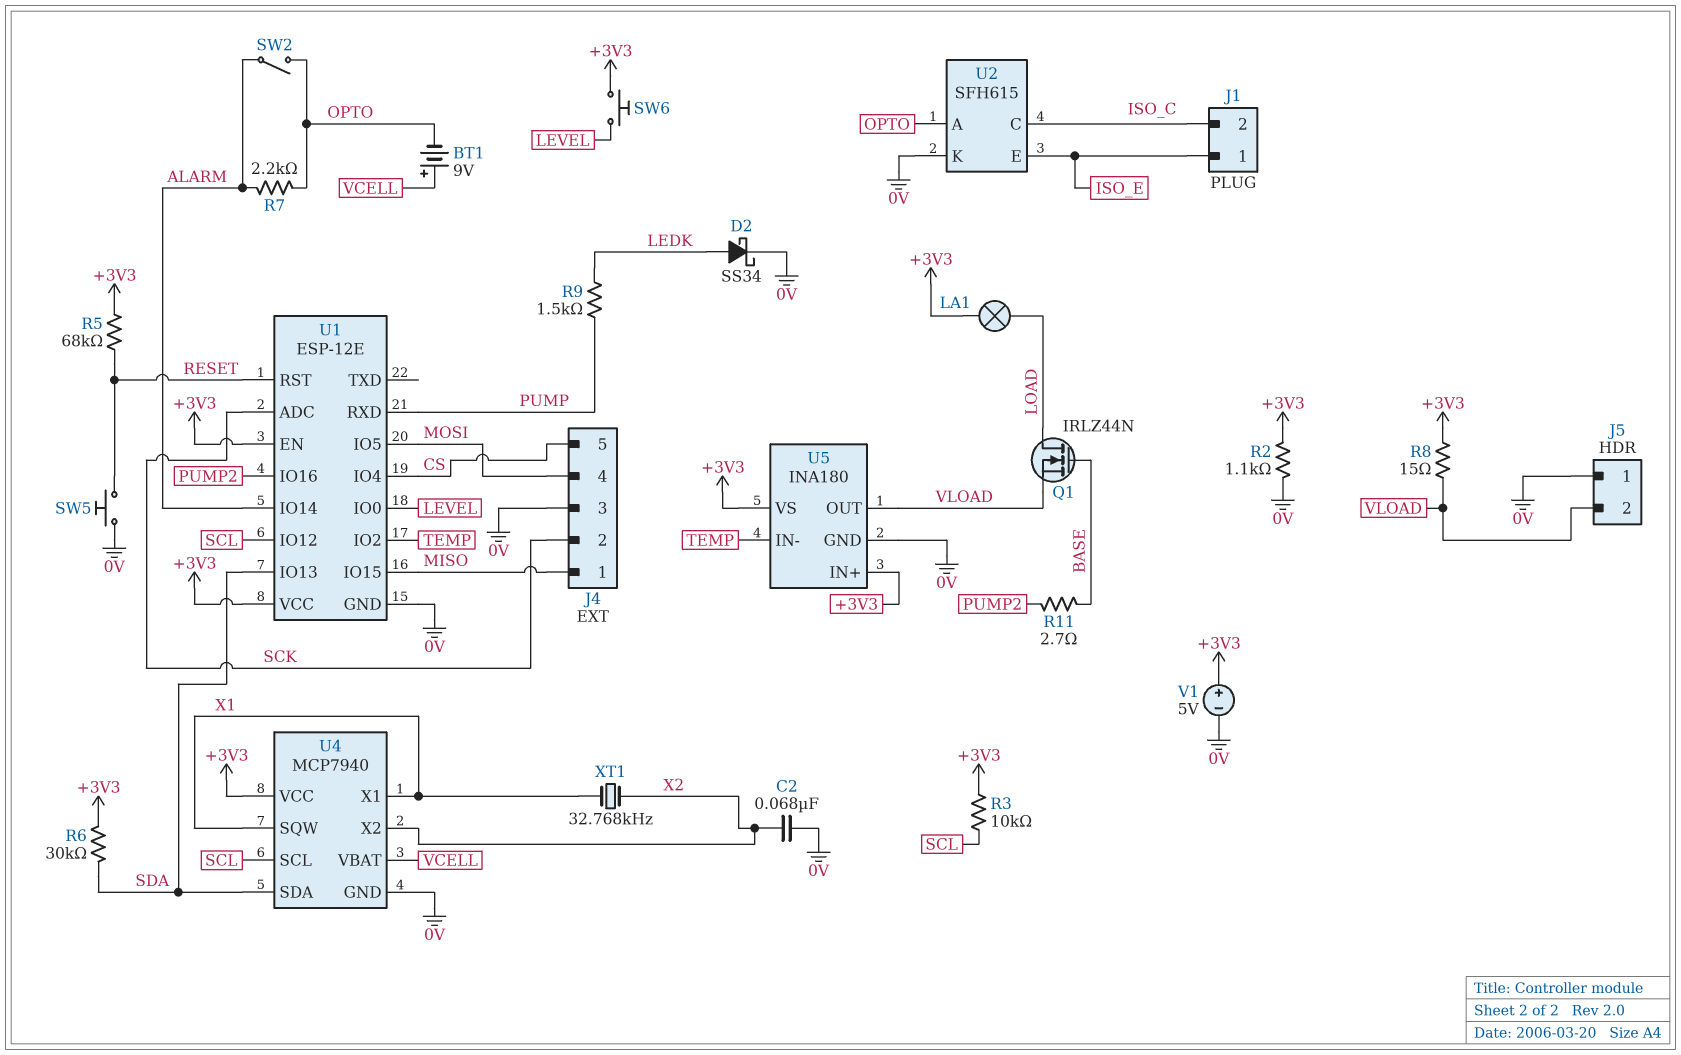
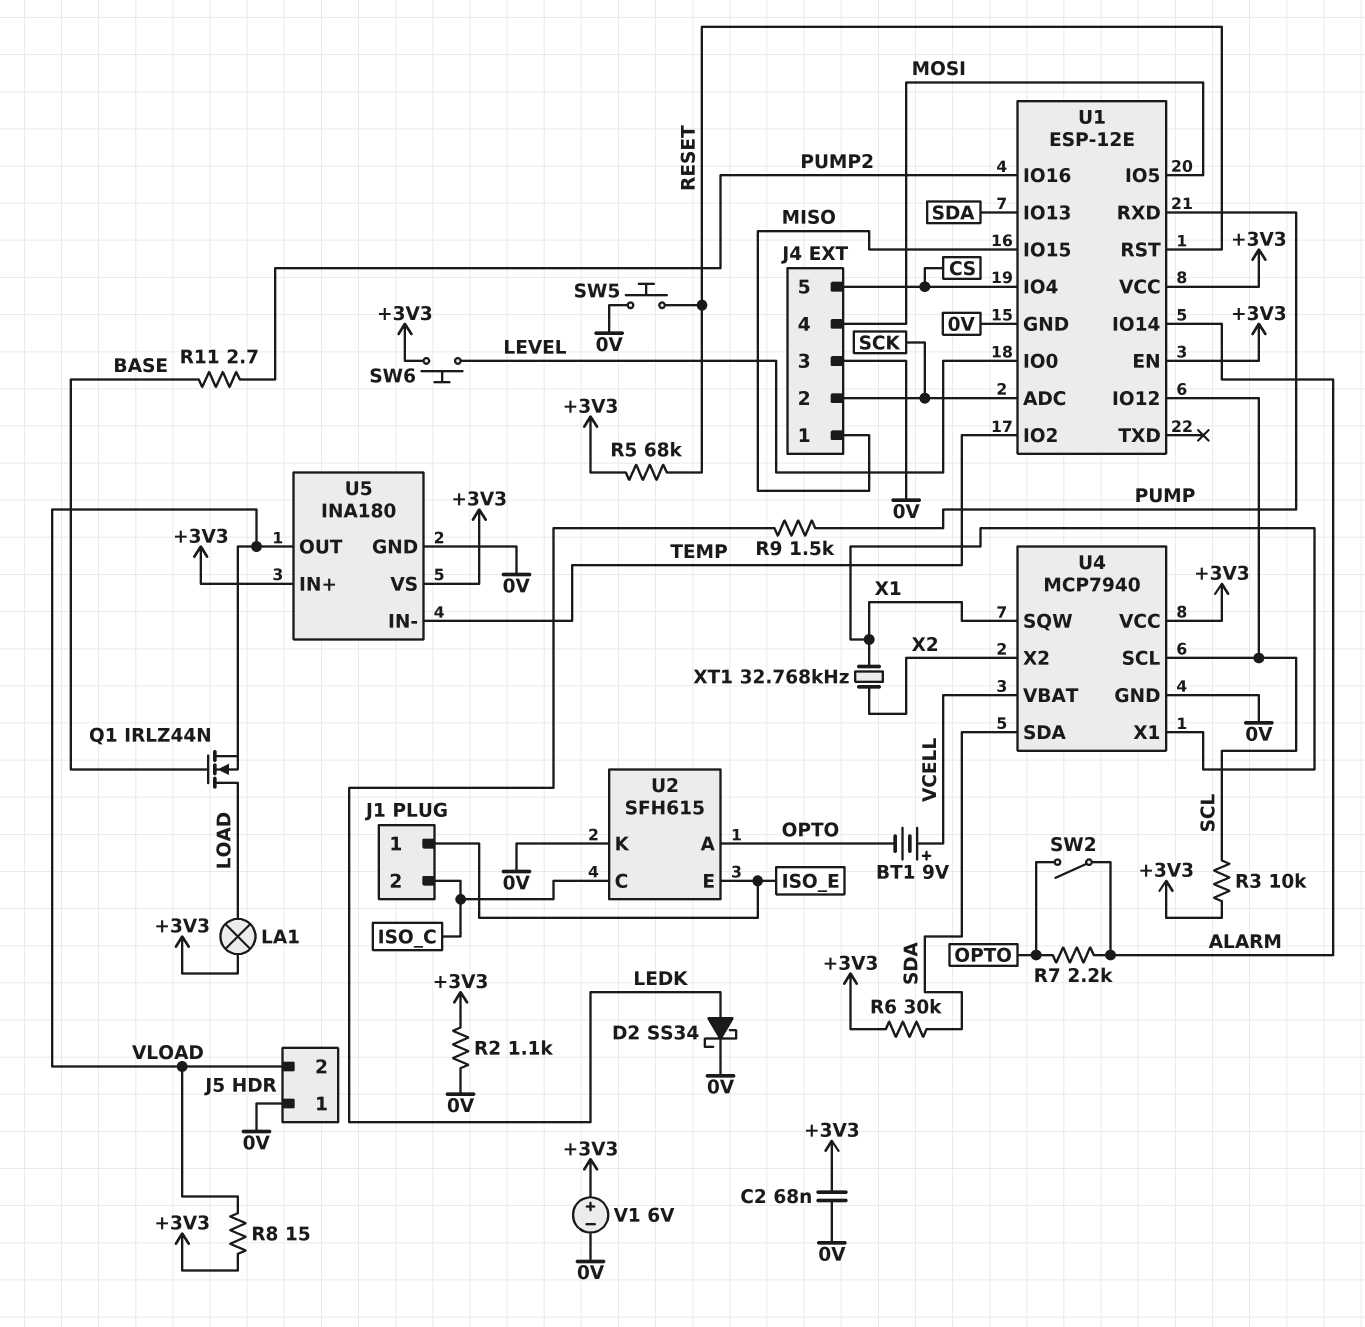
C2: 68nF (0V, X2) -> 68nF (+3V3, 0V)
V1: 5V (plus +3V3, minus 0V) -> 6V (plus +3V3, minus 0V)

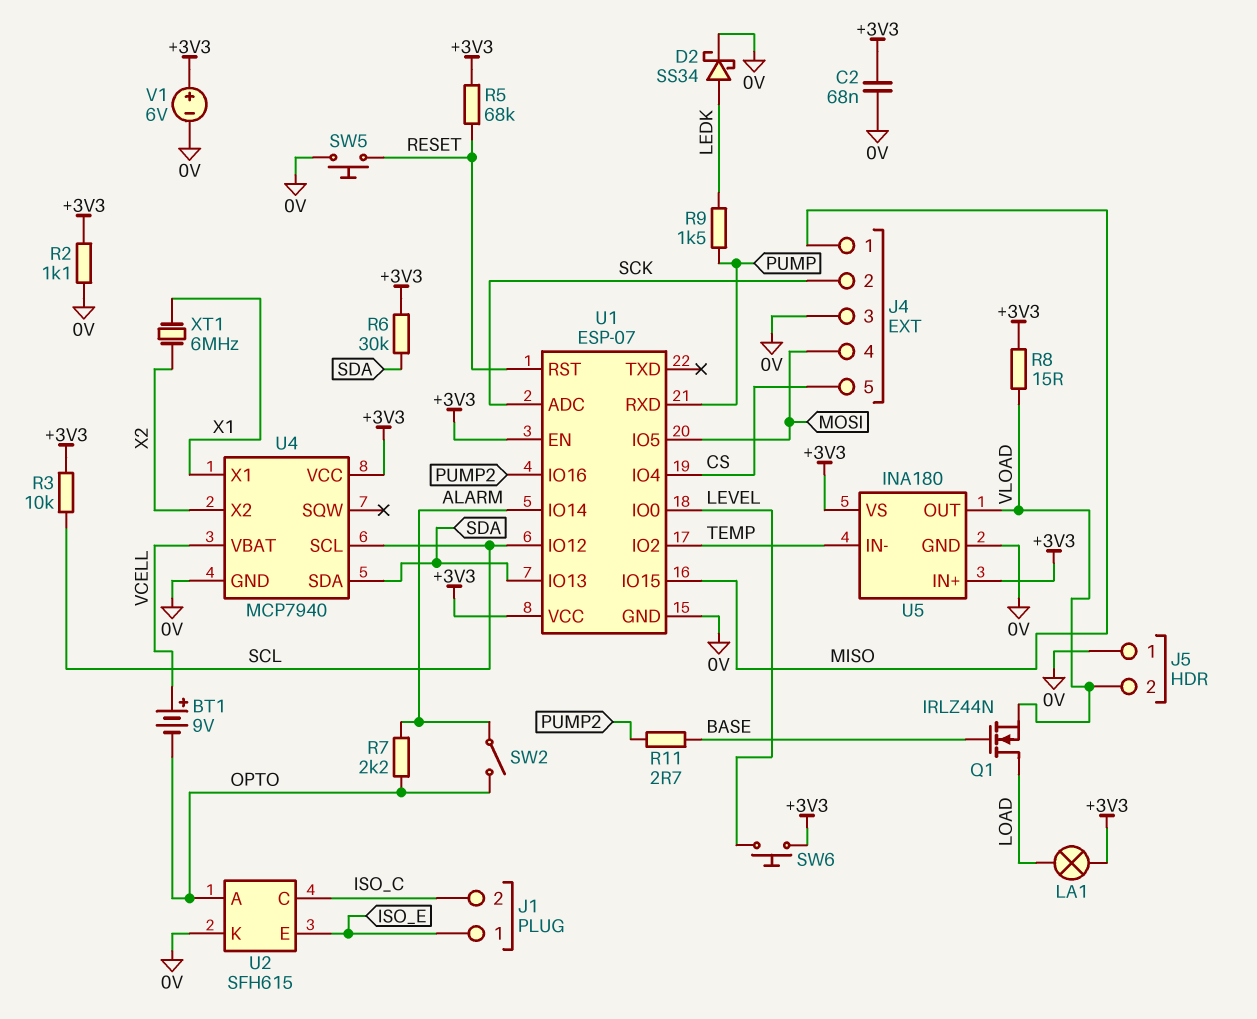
U1: ESP-12E -> ESP-07
U4 pin SQW: X1 -> none
XT1: 32.768kHz (X1, X2) -> 6MHz (X1, X2)

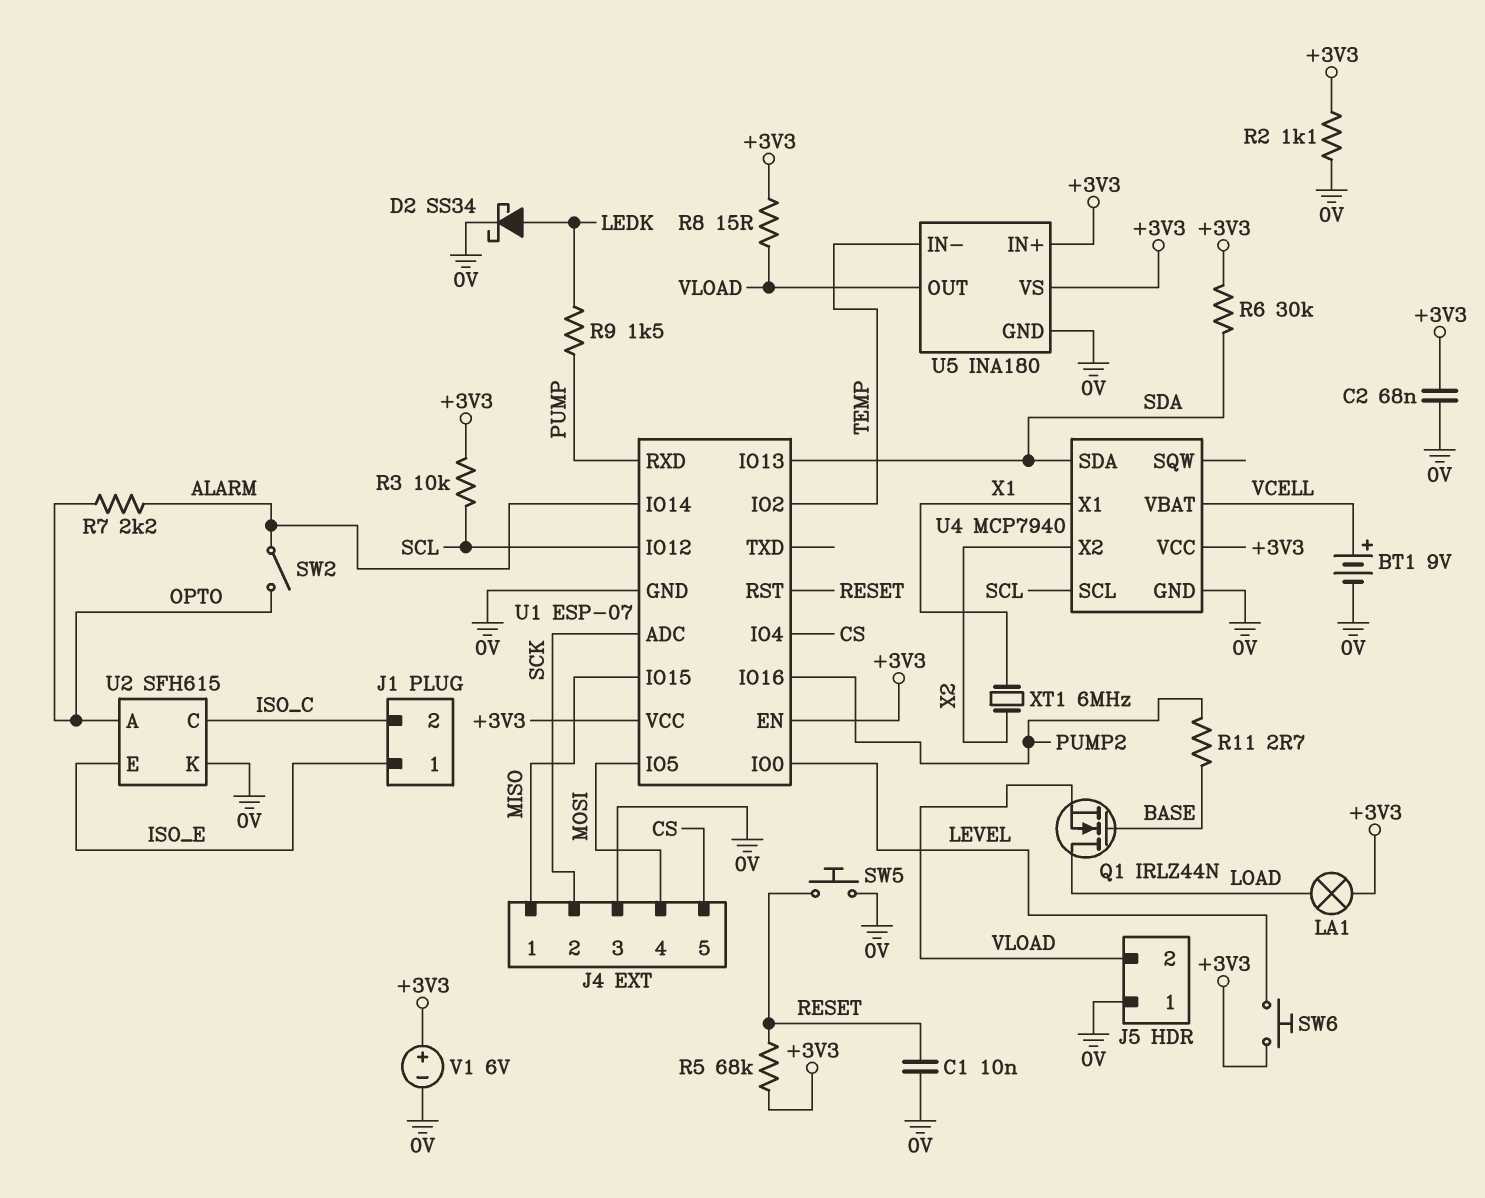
BT1: 9V (plus VCELL, minus OPTO) -> 9V (plus VCELL, minus 0V)
C1: none -> 10nF (0V, RESET)

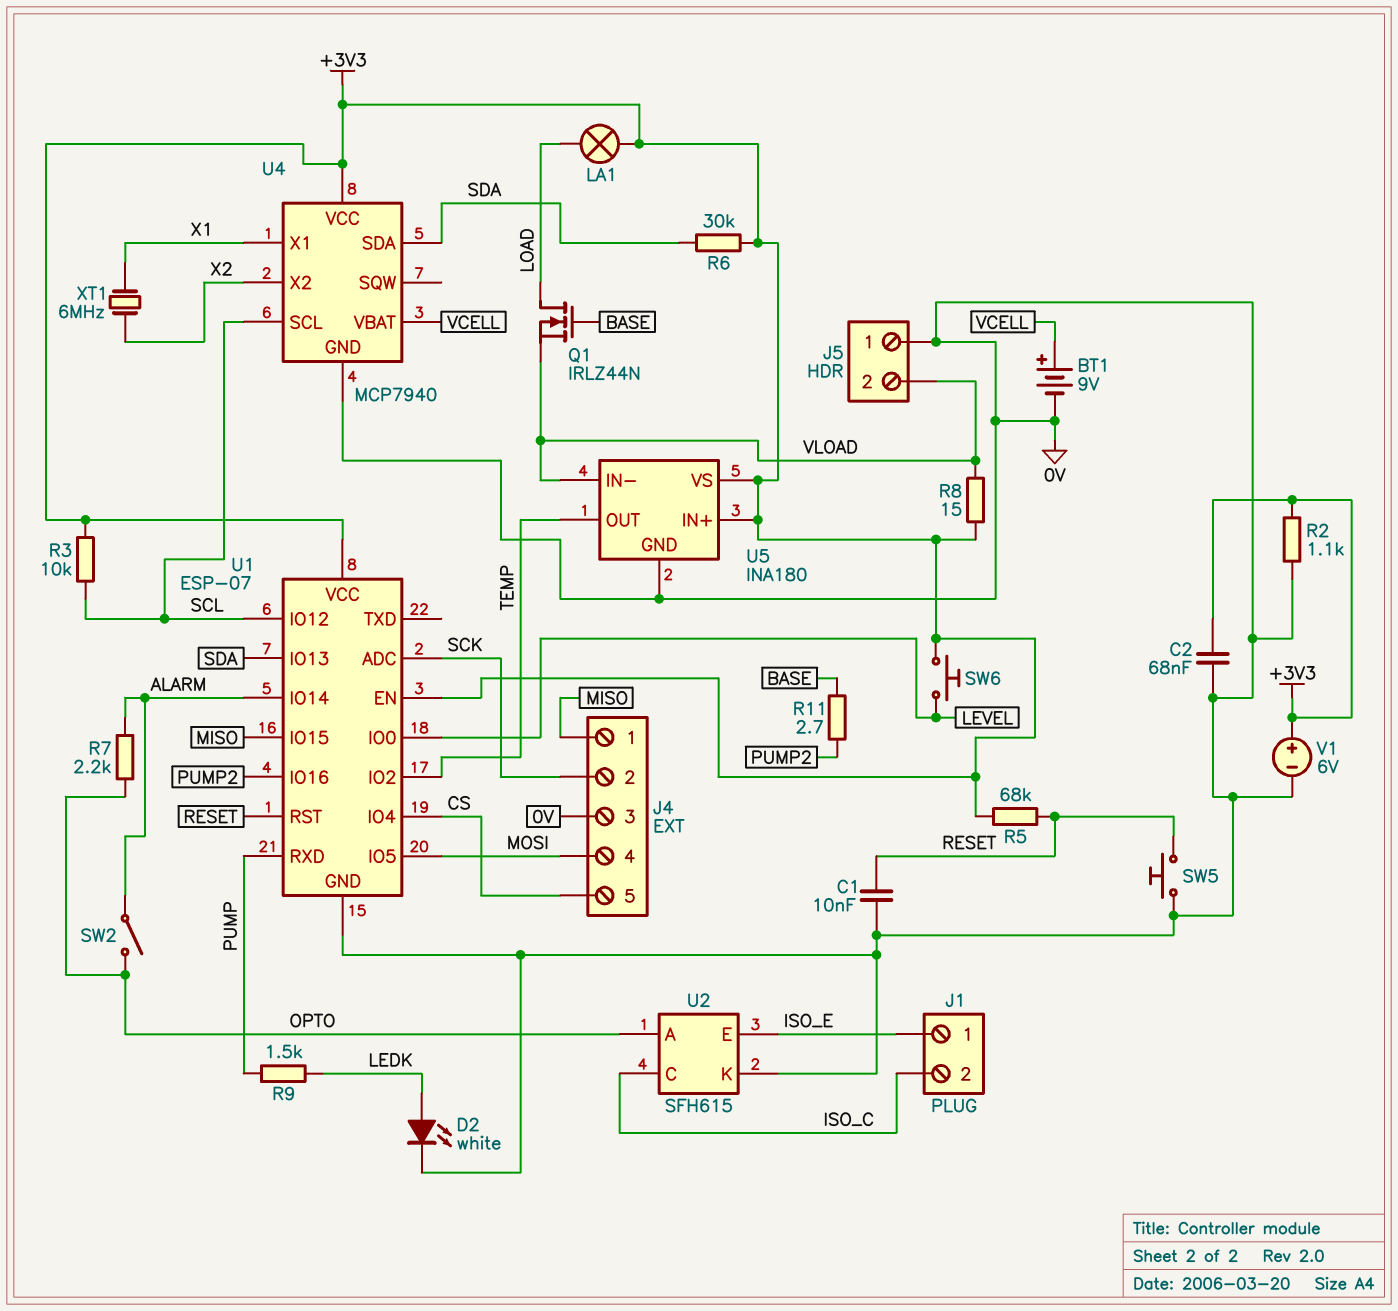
D2: schottky SS34 (A LEDK, K 0V) -> LED white (A LEDK, K 0V)
U5 pin IN-: TEMP -> VLOAD
U5 pin OUT: VLOAD -> TEMP

